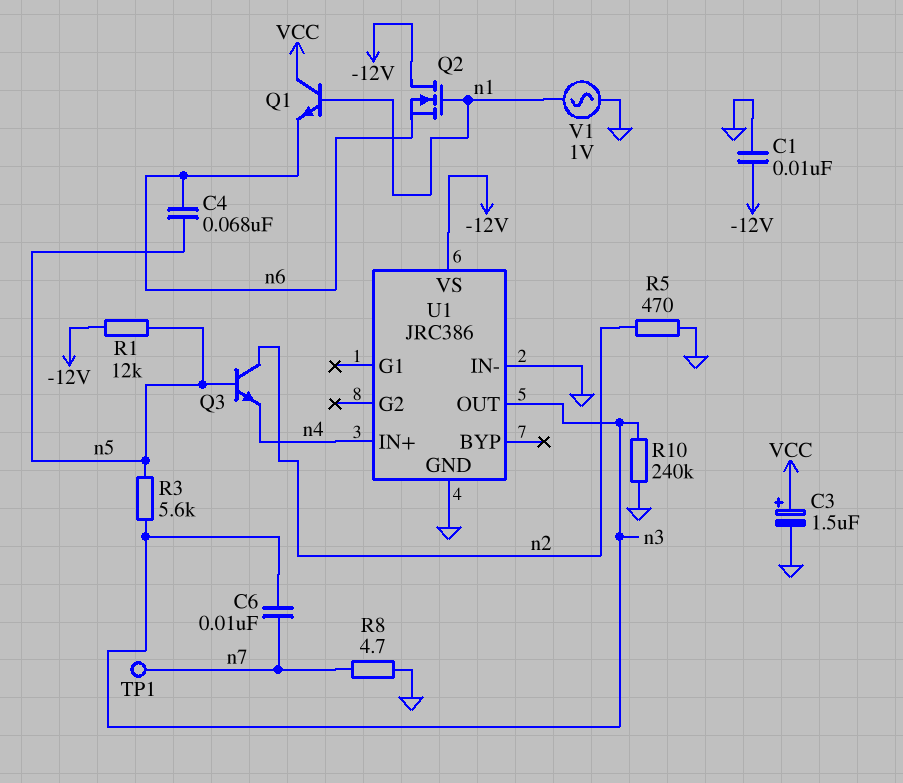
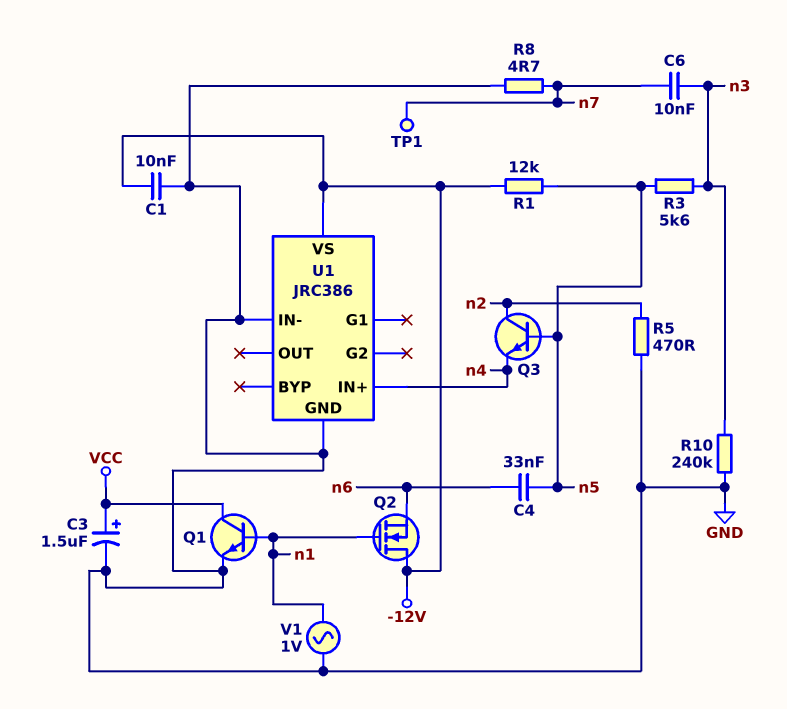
C4: 68nF (n5, n6) -> 33nF (n5, n6)
Q1: NPN (B n1, C VCC, E n6) -> NPN (B n1, C VCC, E GND)
U1 pin OUT: n3 -> none

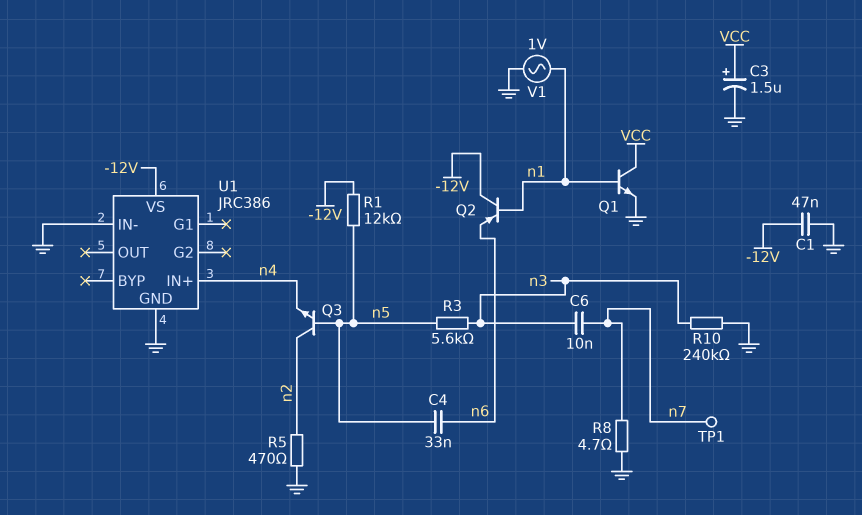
C1: 10nF (-12V, GND) -> 47nF (-12V, GND)
Q2: NMOS (G n1, D -12V, S n6) -> PNP (B n1, C -12V, E n6)

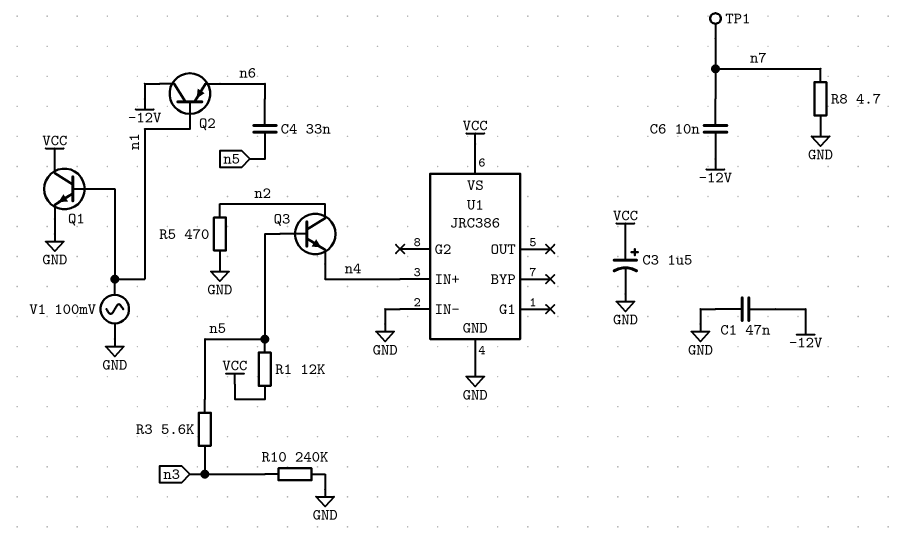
C6: 10nF (n3, n7) -> 10nF (-12V, n7)
R1: 12k (-12V, n5) -> 12k (VCC, n5)
U1 pin VS: -12V -> VCC
V1: AC 1V (GND, n1) -> AC 100mV (GND, n1)

